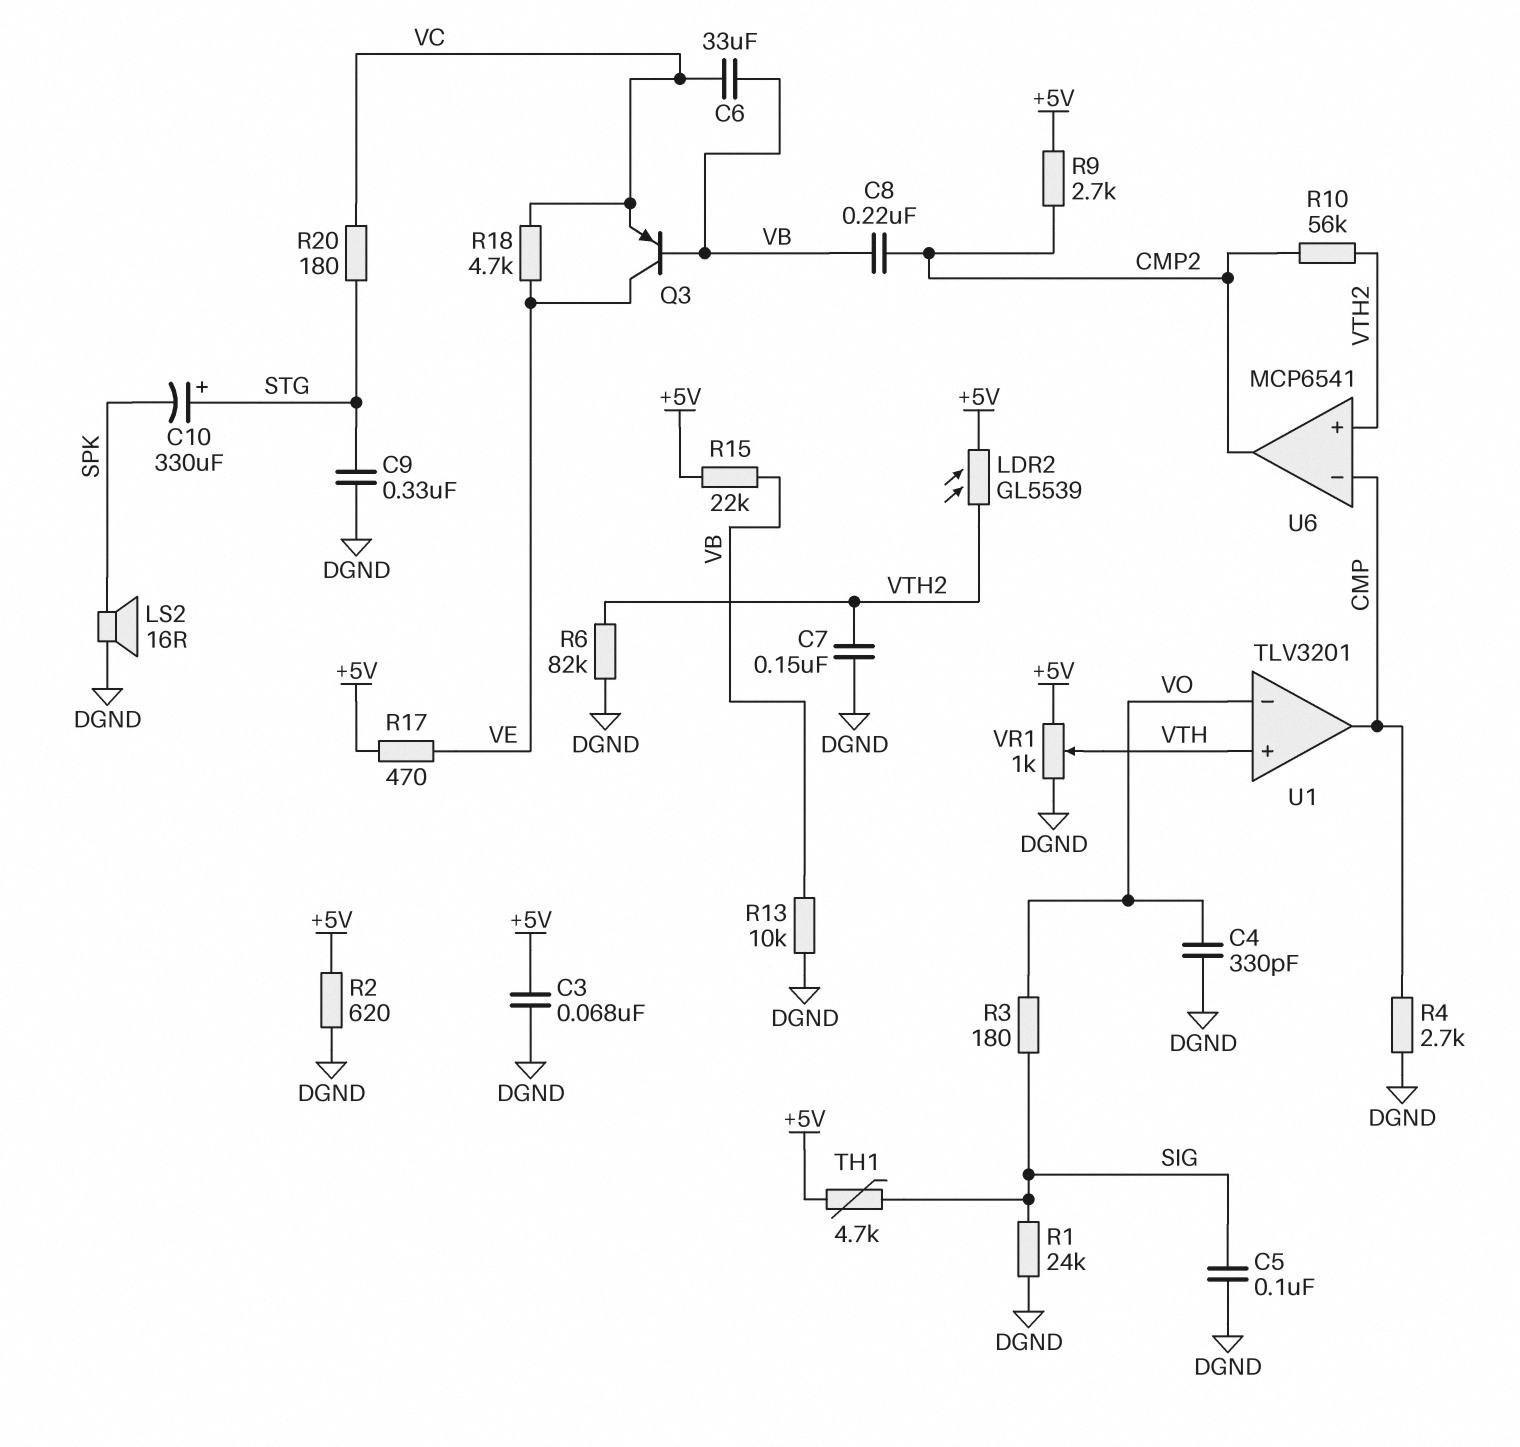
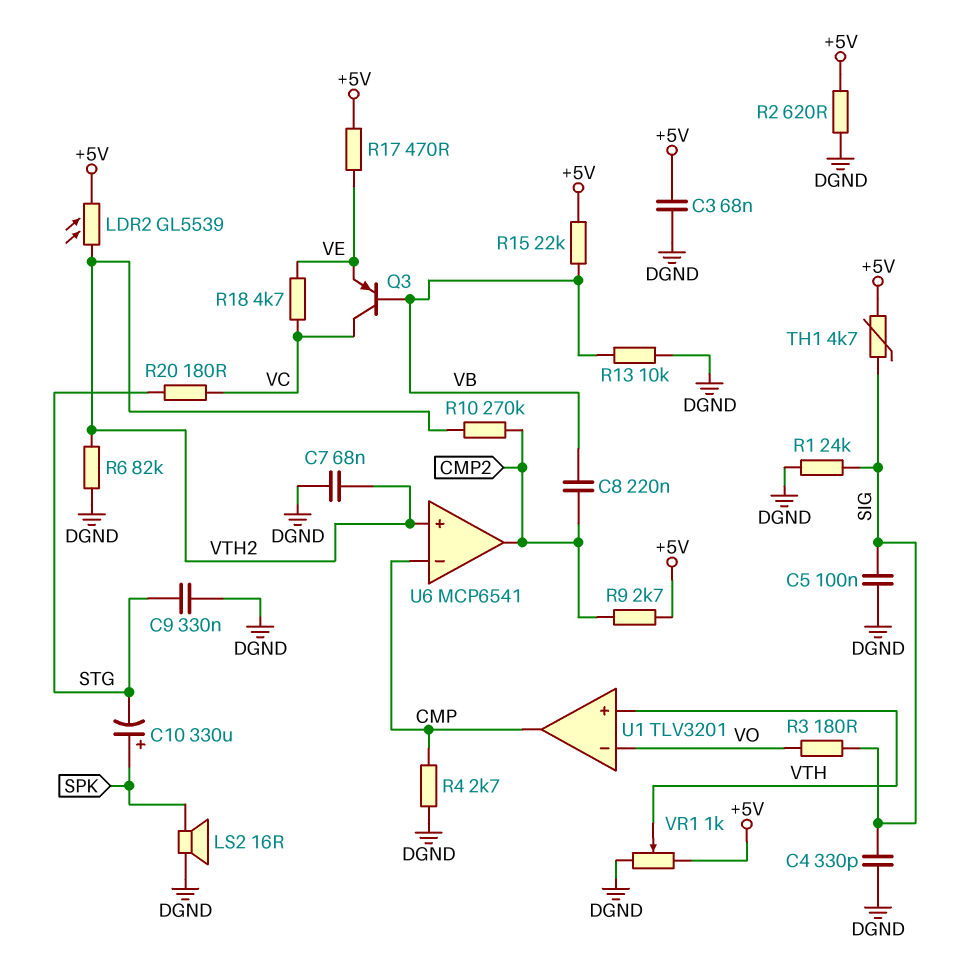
C4: 330pF (DGND, VO) -> 330pF (DGND, SIG)
C6: 33uF (VB, VC) -> none
C7: 150nF (DGND, VTH2) -> 68nF (DGND, VTH2)
C10: 330uF (plus STG, minus SPK) -> 330uF (plus SPK, minus STG)
Q3: PNP (B VB, C VE, E VC) -> PNP (B VB, C VC, E VE)
R10: 56k (CMP2, VTH2) -> 270k (CMP2, VTH2)

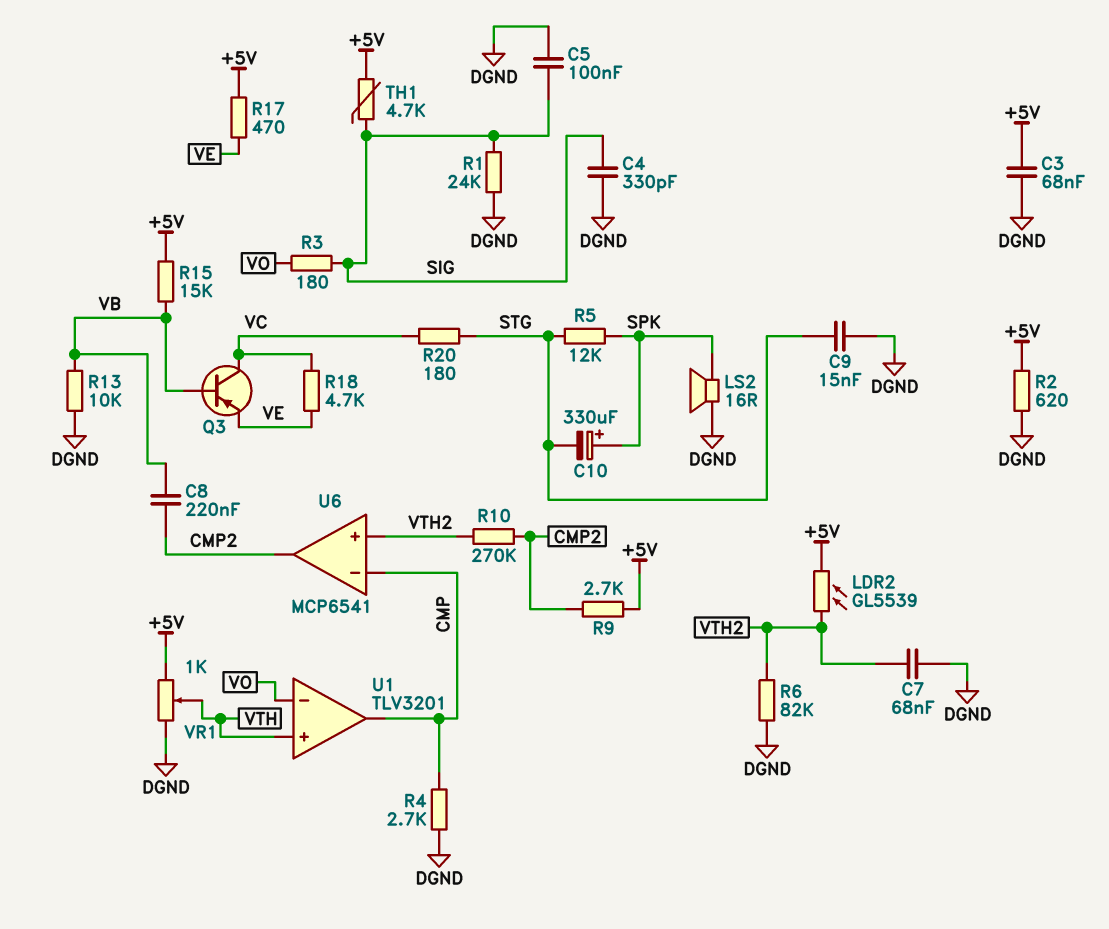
C9: 330nF (DGND, STG) -> 15nF (DGND, STG)
R5: none -> 12k (SPK, STG)
R15: 22k (+5V, VB) -> 15k (+5V, VB)

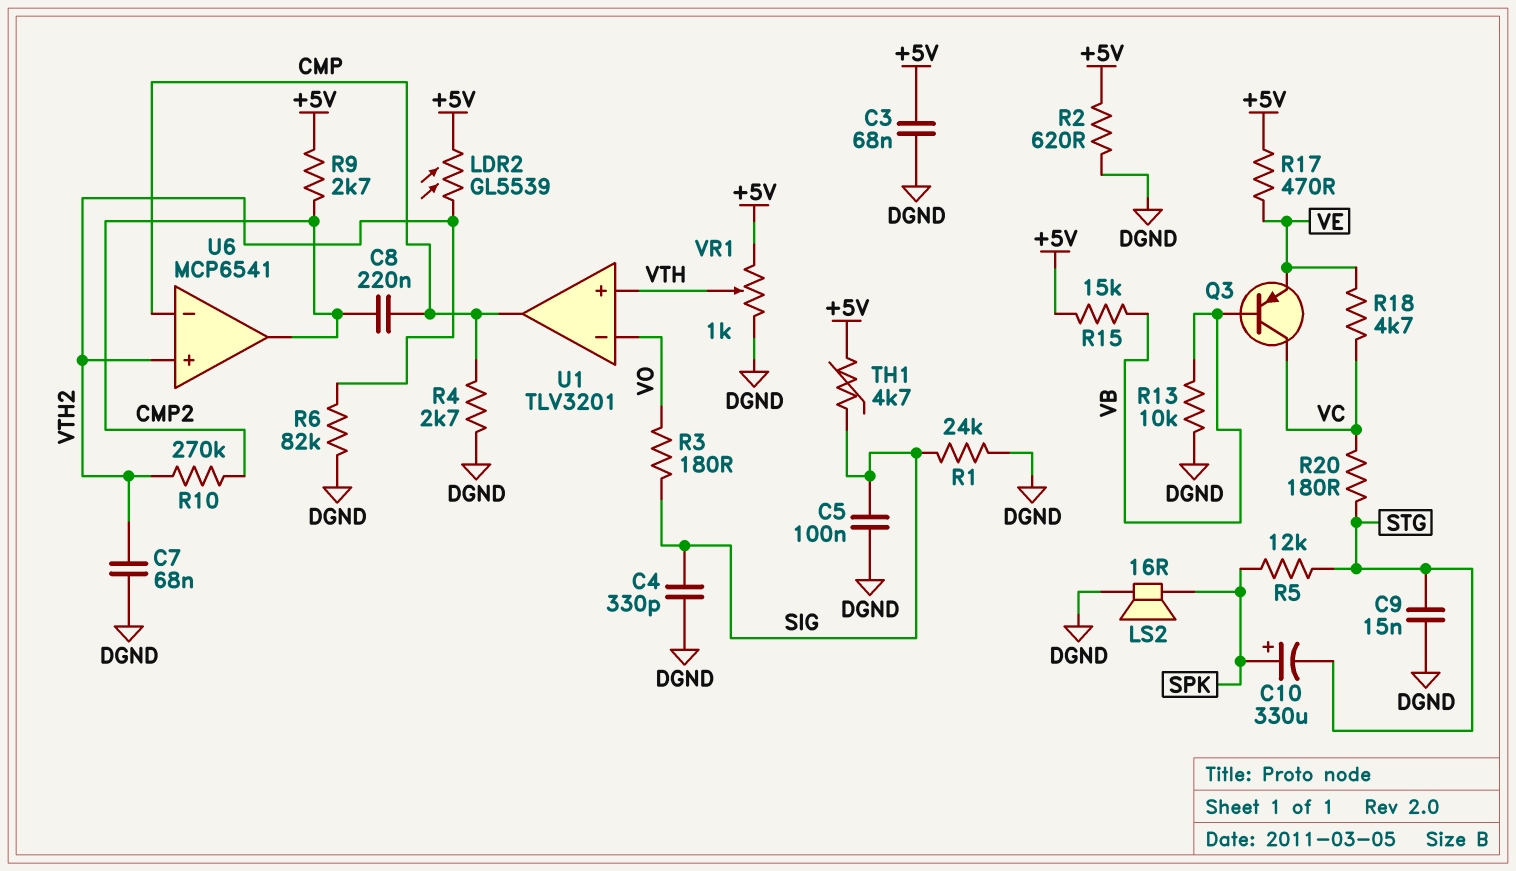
C8: 220nF (CMP2, VB) -> 220nF (CMP, CMP2)

